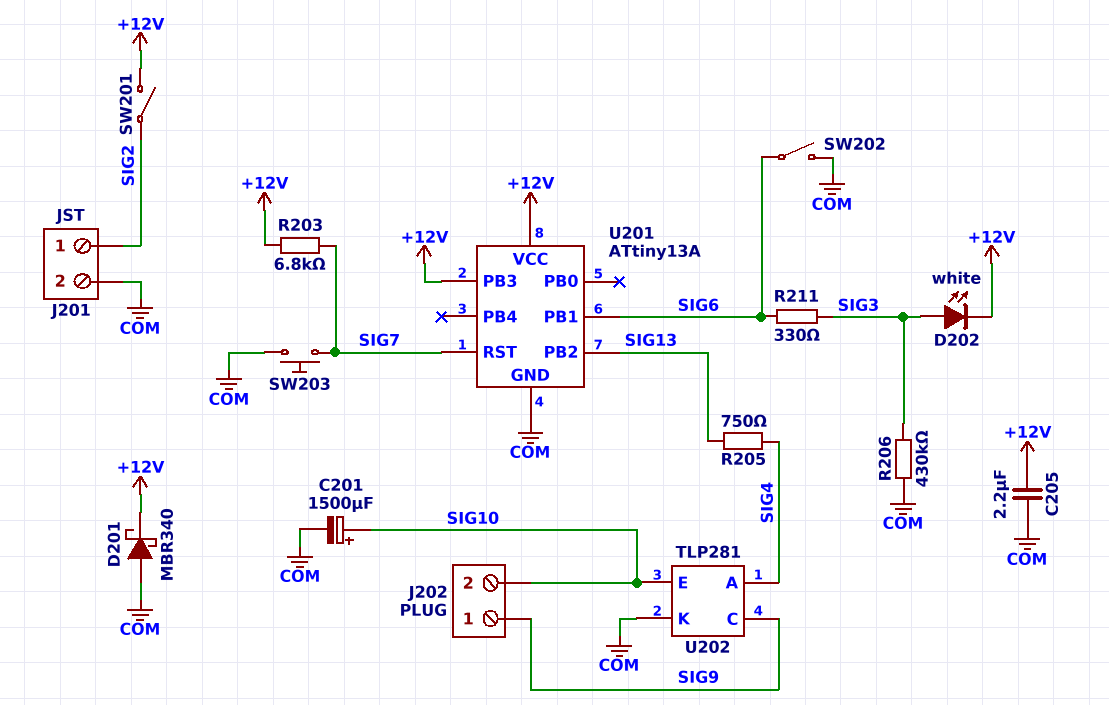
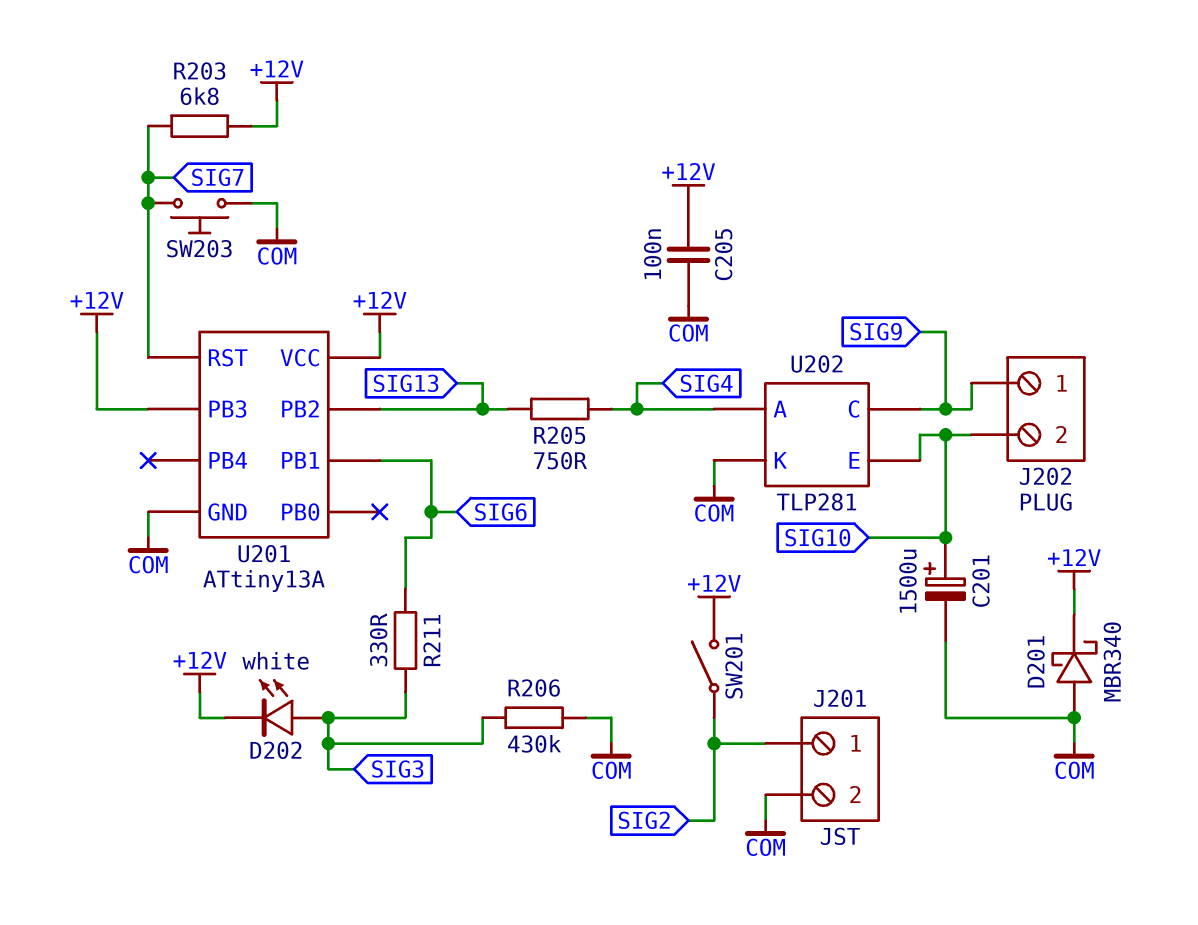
C205: 2.2uF (+12V, COM) -> 100nF (+12V, COM)
SW202: switch (COM, SIG6) -> none

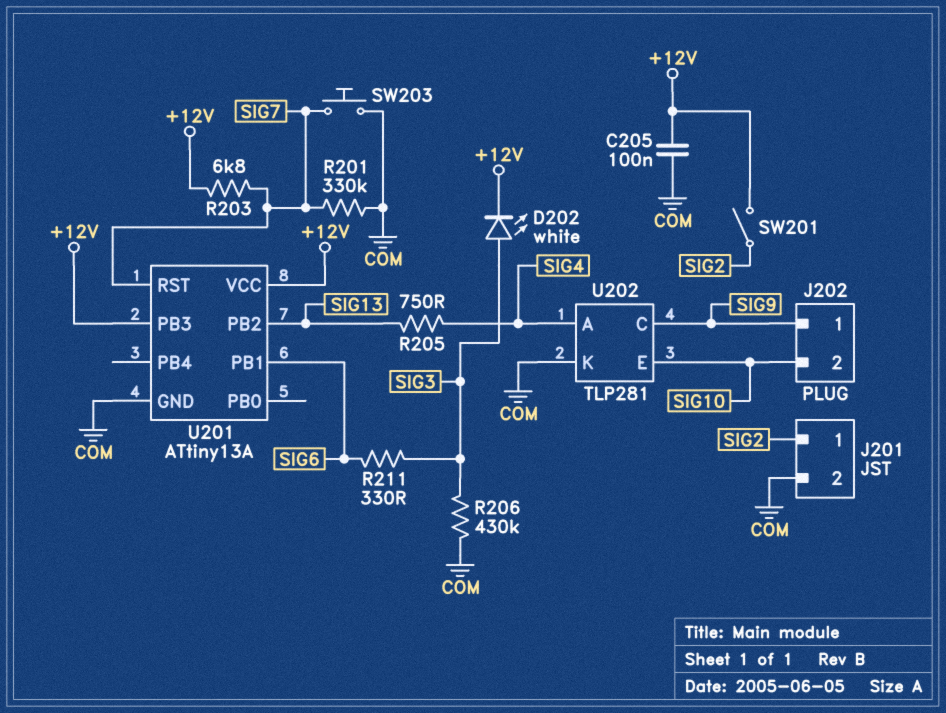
C201: 1500uF (plus SIG10, minus COM) -> none
D201: schottky MBR340 (A COM, K +12V) -> none
R201: none -> 330k (COM, SIG7)

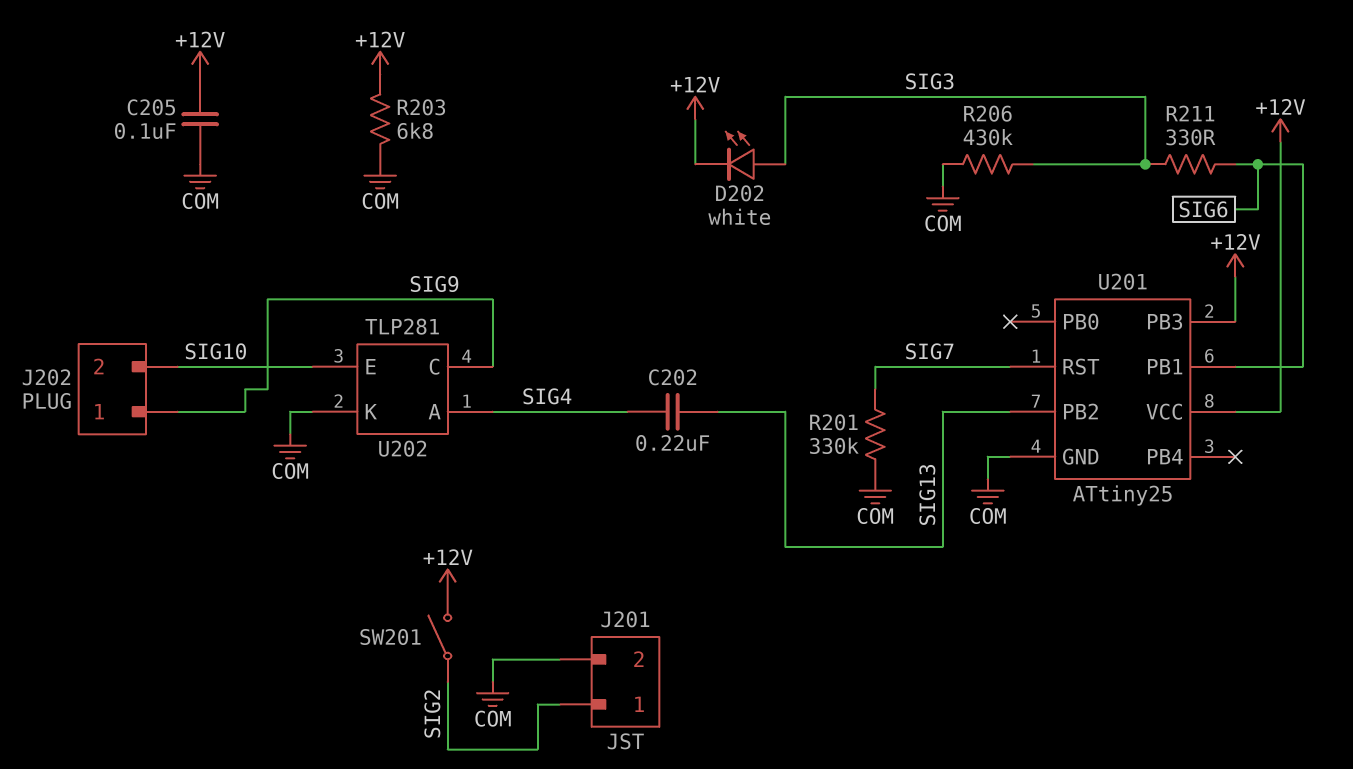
C202: none -> 220nF (SIG4, SIG13)
R203: 6.8k (+12V, SIG7) -> 6.8k (+12V, COM)
R205: 750 (SIG4, SIG13) -> none
SW203: button (COM, SIG7) -> none
U201: ATtiny13A -> ATtiny25

